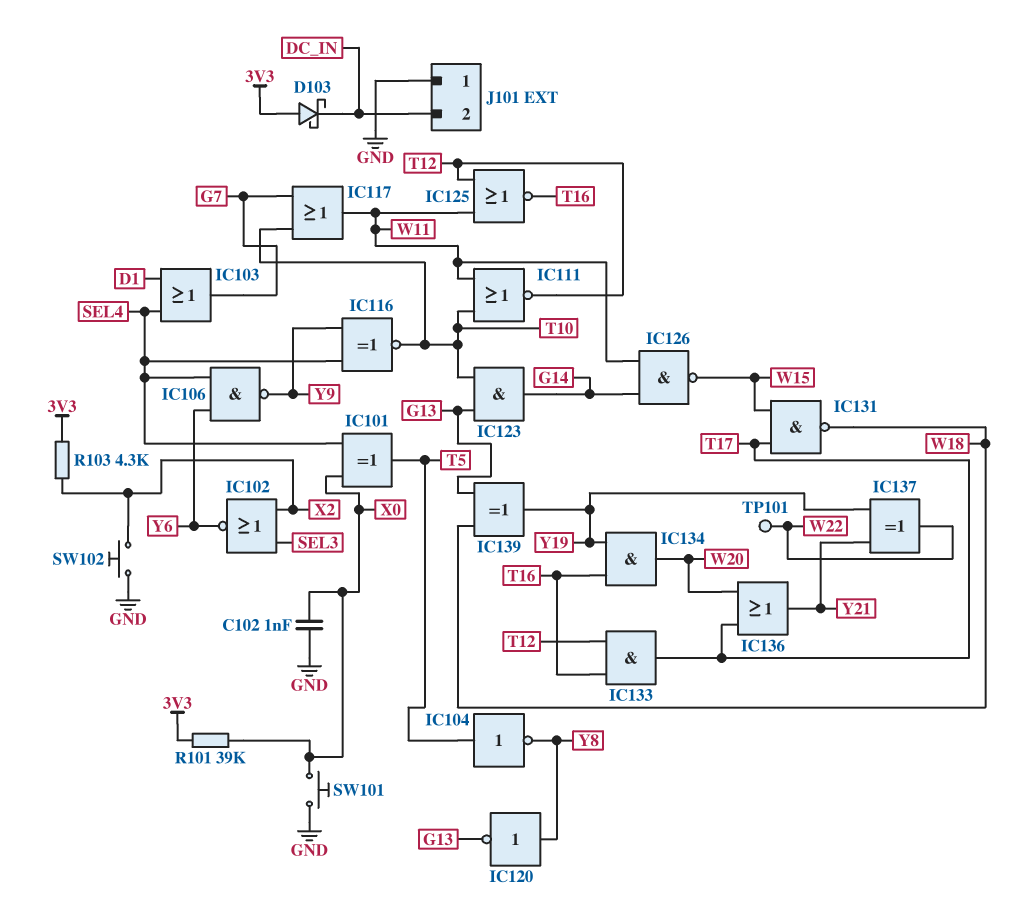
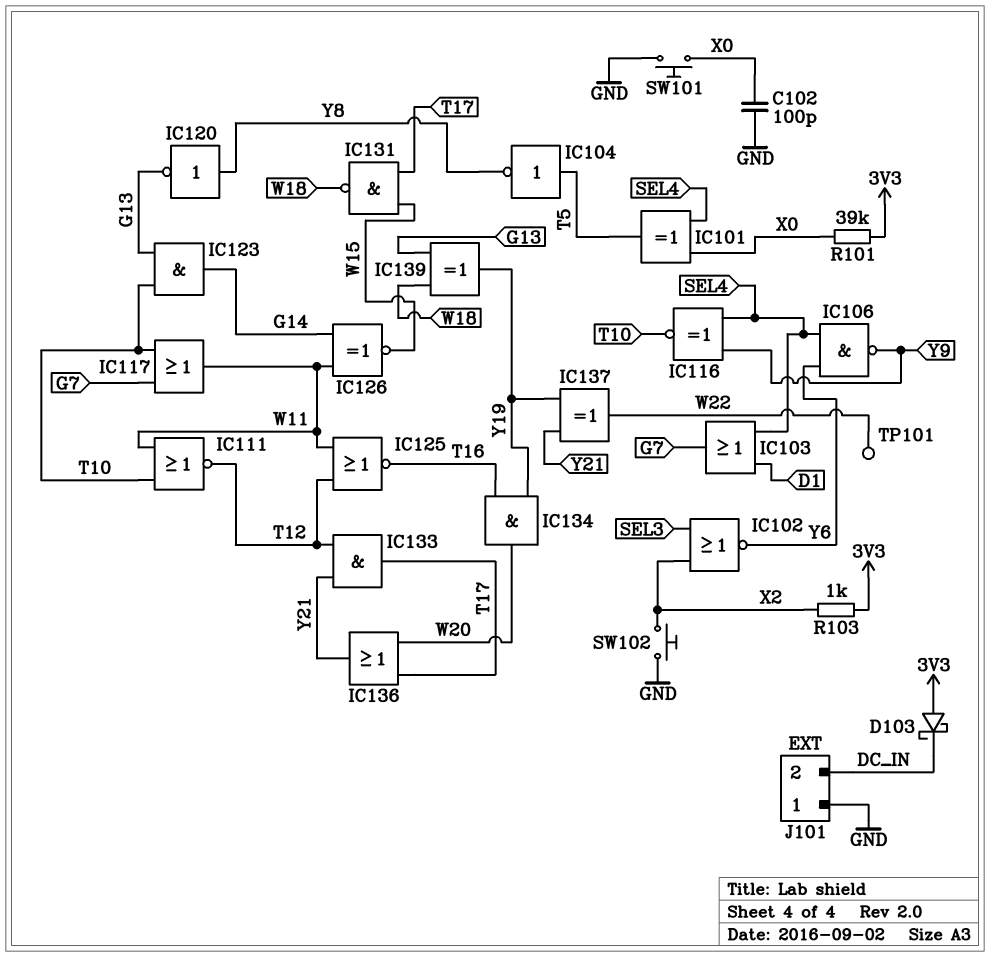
C102: 1nF (GND, X0) -> 100pF (GND, X0)
IC126: NAND (in G14, in W11, out W15) -> XNOR (in G14, in W11, out W15)
IC133: AND (in T12, in T16, out T17) -> AND (in T12, in Y21, out T17)
R103: 4.3k (3V3, X2) -> 1k (3V3, X2)

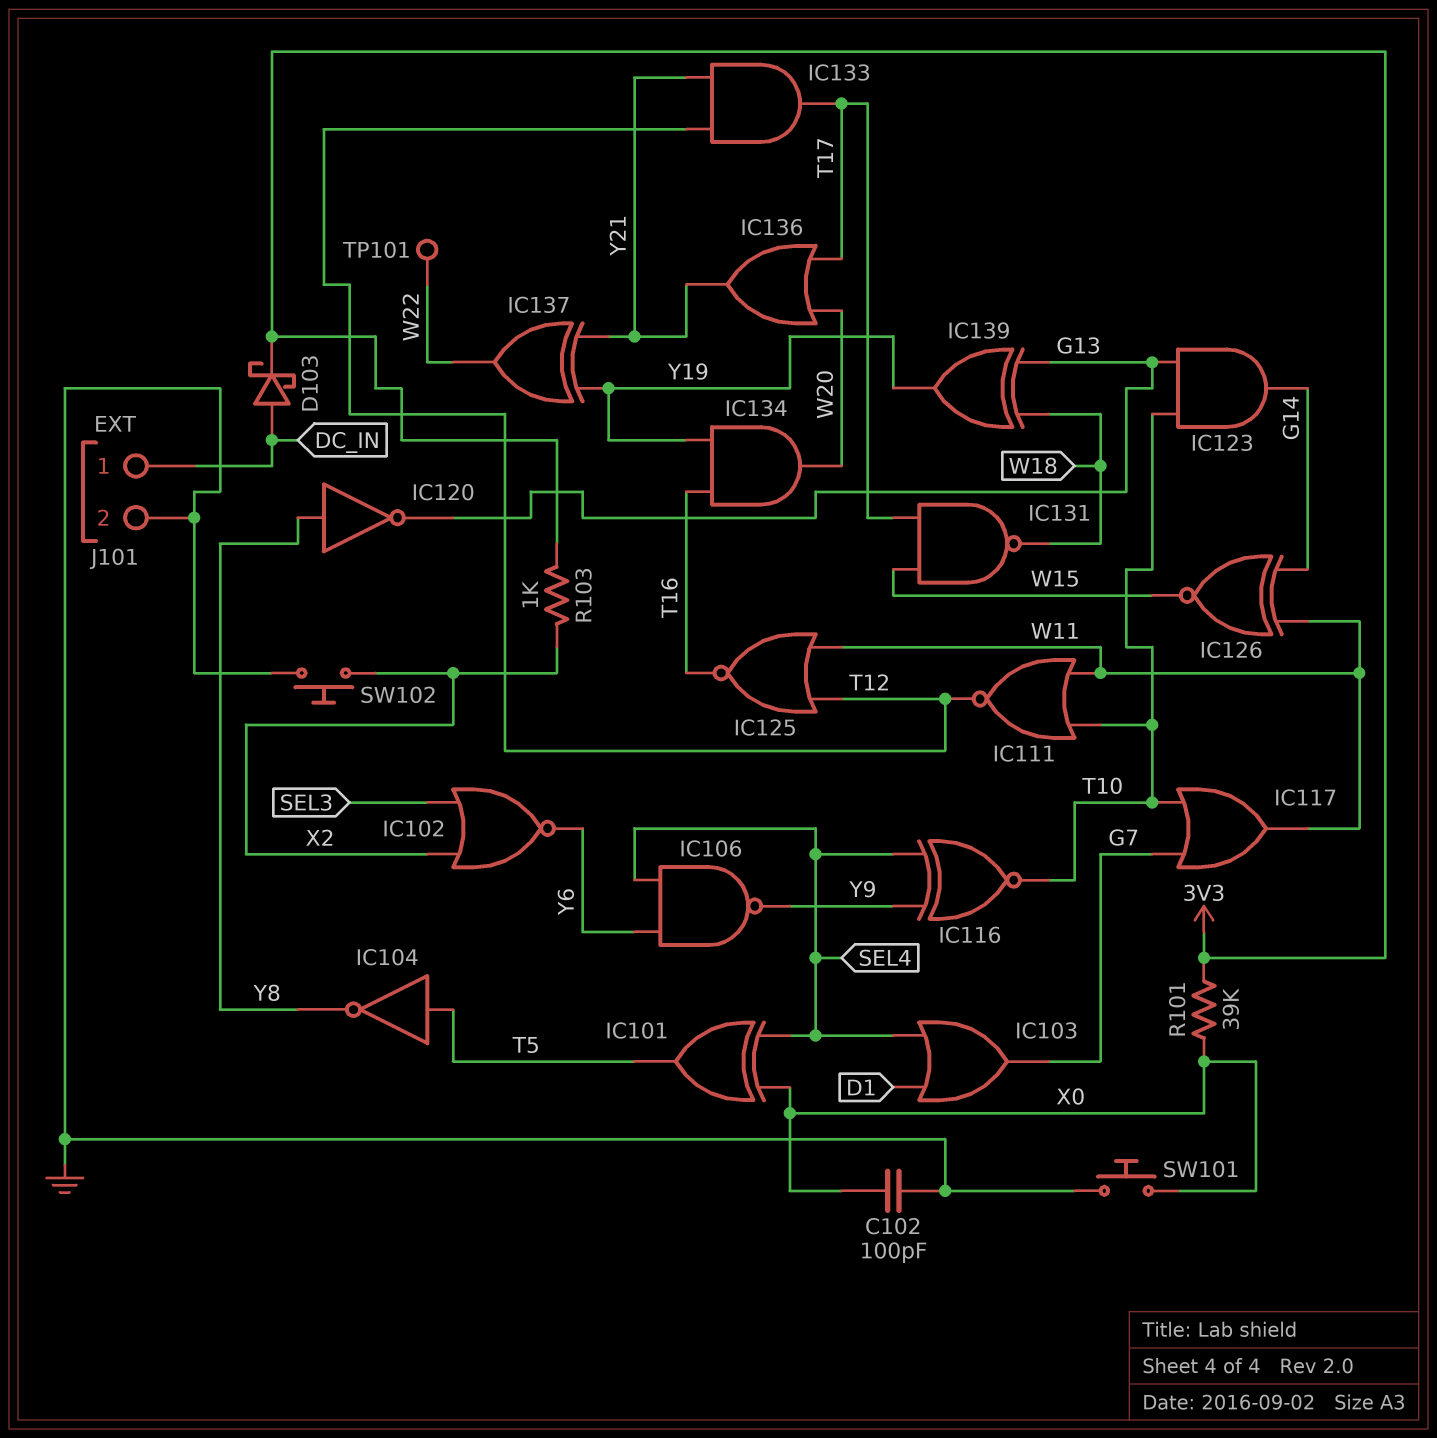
D103: schottky (A 3V3, K DC_IN) -> schottky (A DC_IN, K 3V3)
J101 pin 1: GND -> DC_IN
J101 pin 2: DC_IN -> GND

